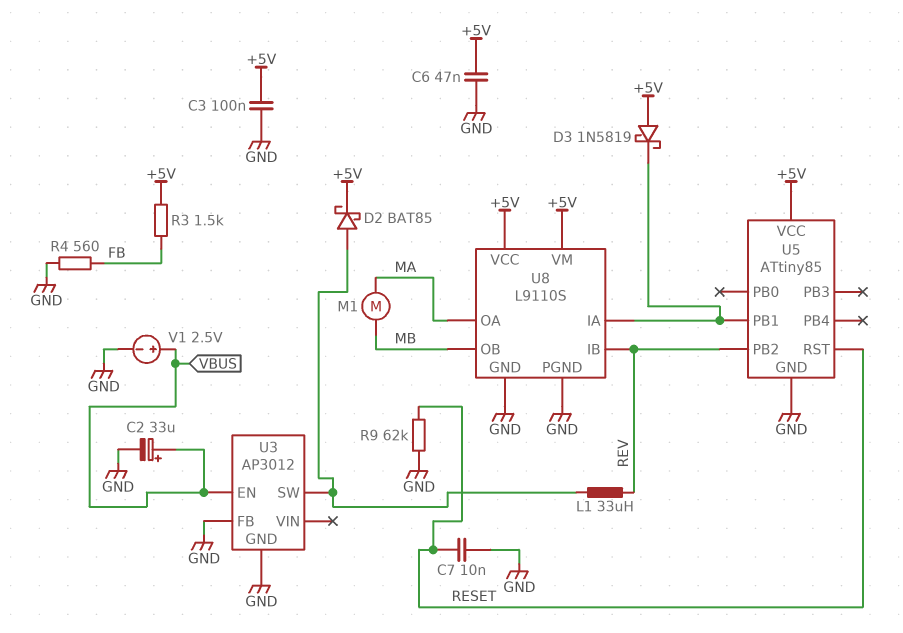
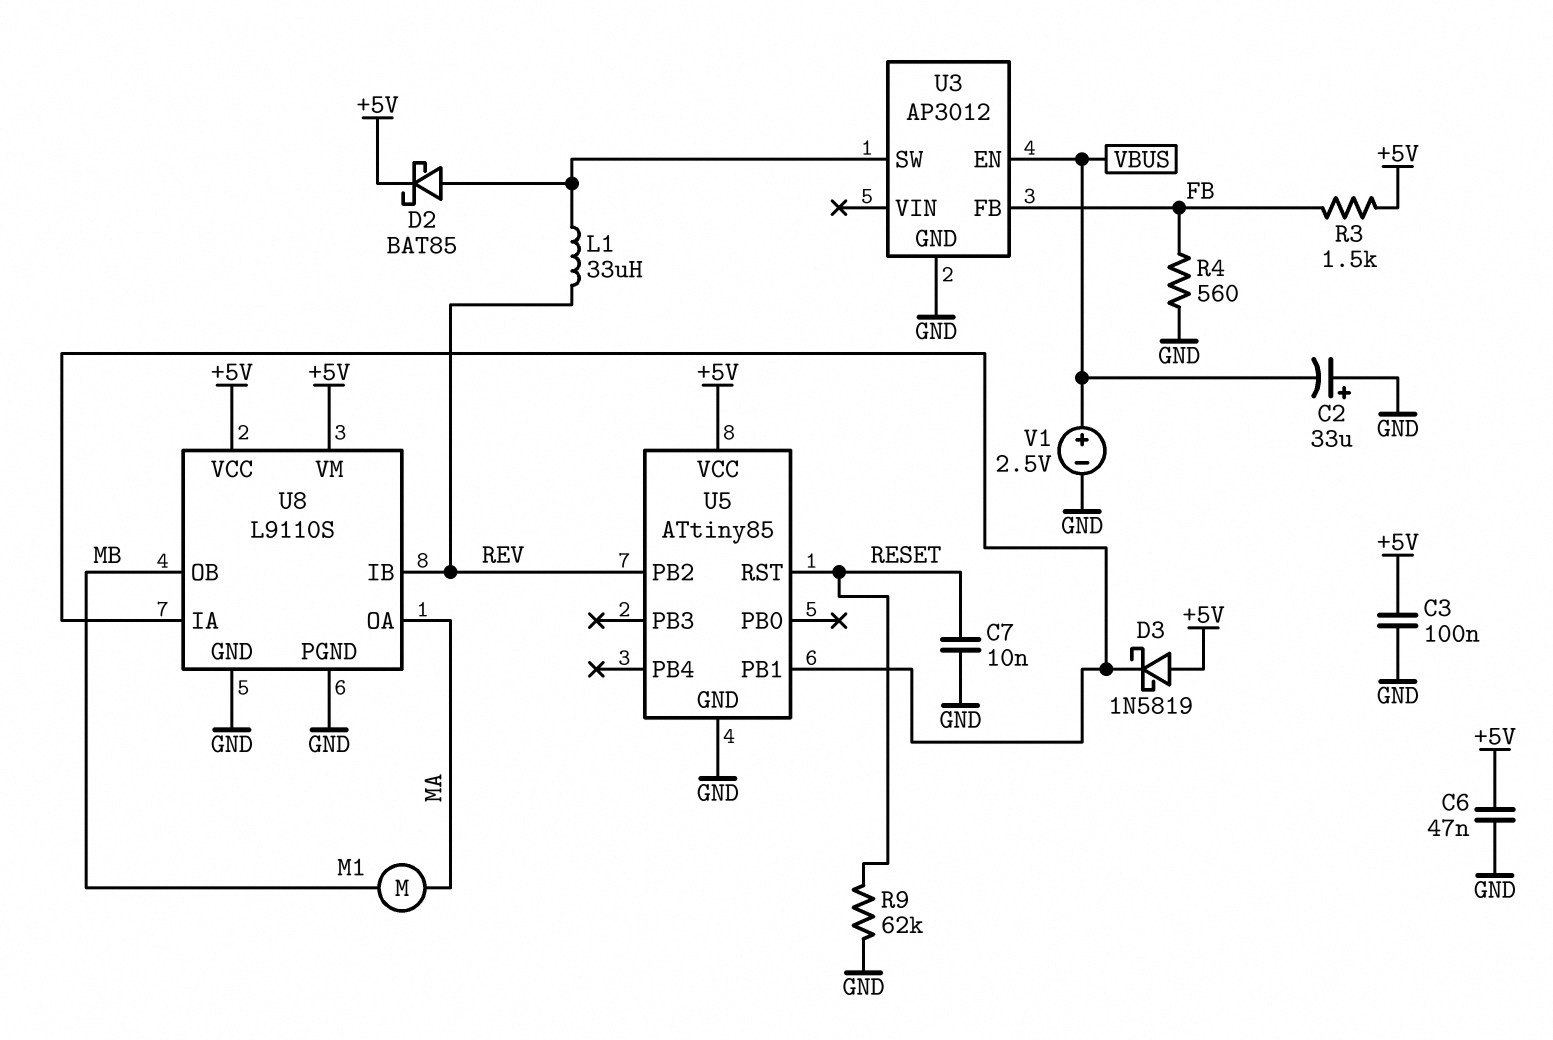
C2: 33uF (plus VBUS, minus GND) -> 33uF (plus GND, minus VBUS)
U3 pin FB: GND -> FB

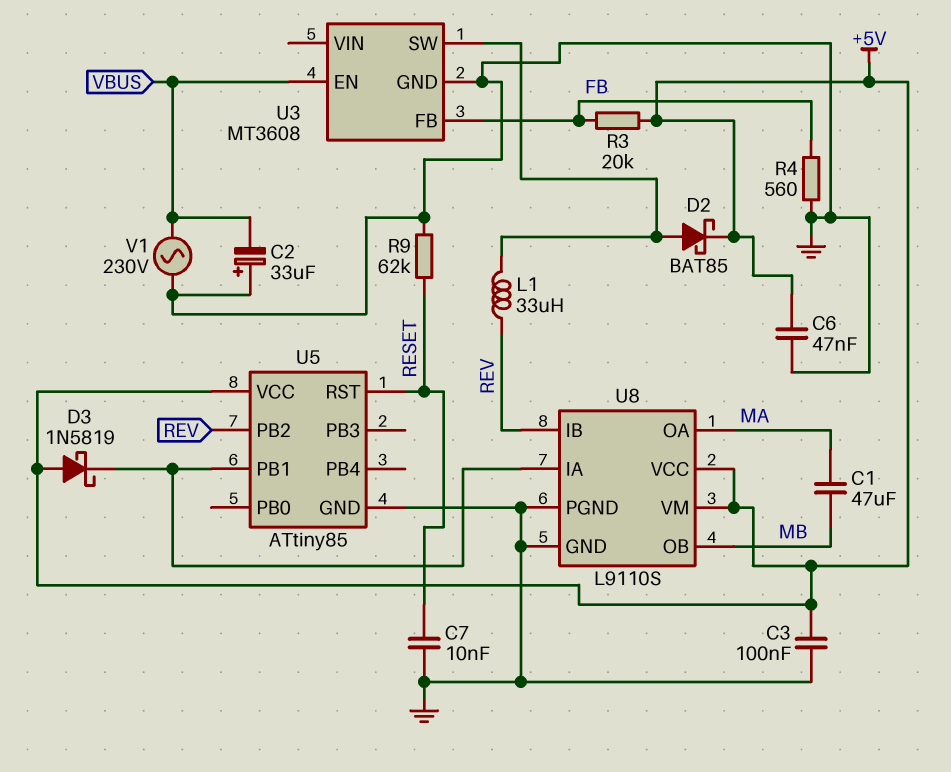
C1: none -> 47uF (MA, MB)
M1: motor (MA, MB) -> none
R3: 1.5k (+5V, FB) -> 20k (+5V, FB)
U3: AP3012 -> MT3608
V1: 2.5V (plus VBUS, minus GND) -> AC 230V (GND, VBUS)

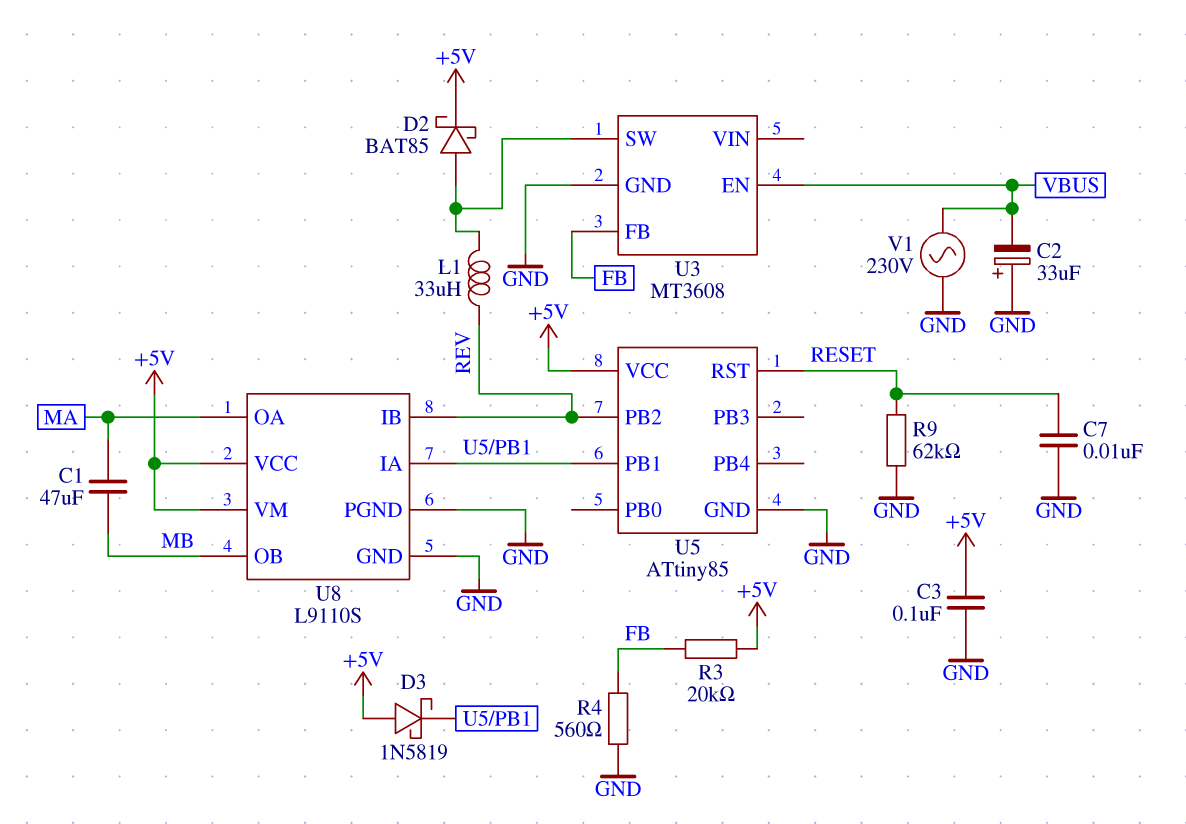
C6: 47nF (+5V, GND) -> none

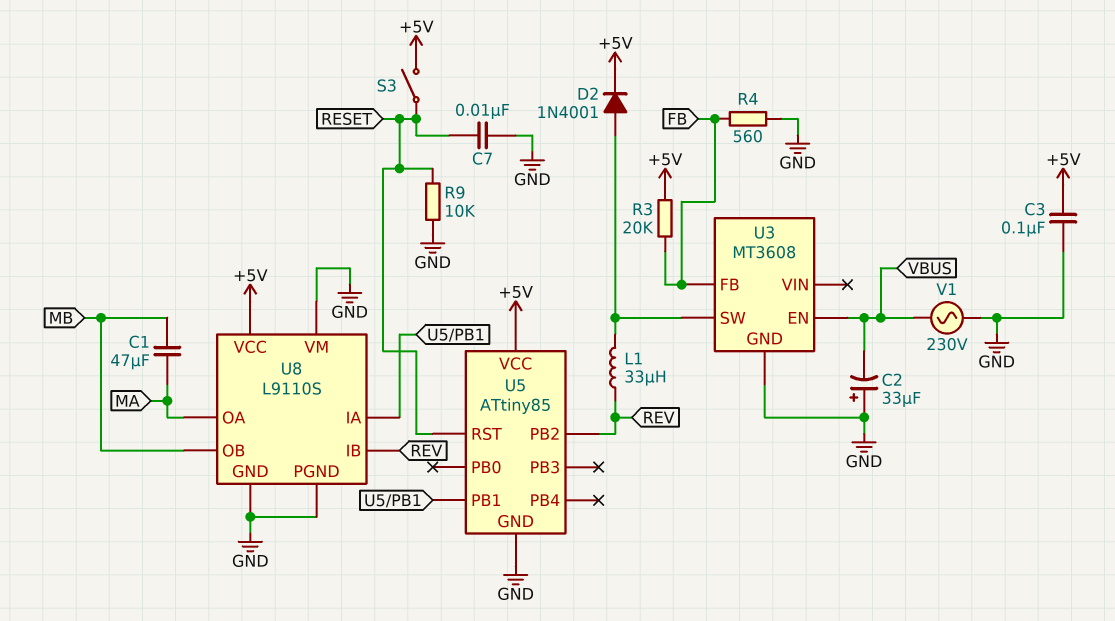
D2: schottky BAT85 (A U3/SW, K +5V) -> diode 1N4001 (A U3/SW, K +5V)
D3: schottky 1N5819 (A +5V, K U5/PB1) -> none
R9: 62k (GND, RESET) -> 10k (GND, RESET)
S3: none -> switch (+5V, RESET)
U8 pin VM: +5V -> GND

